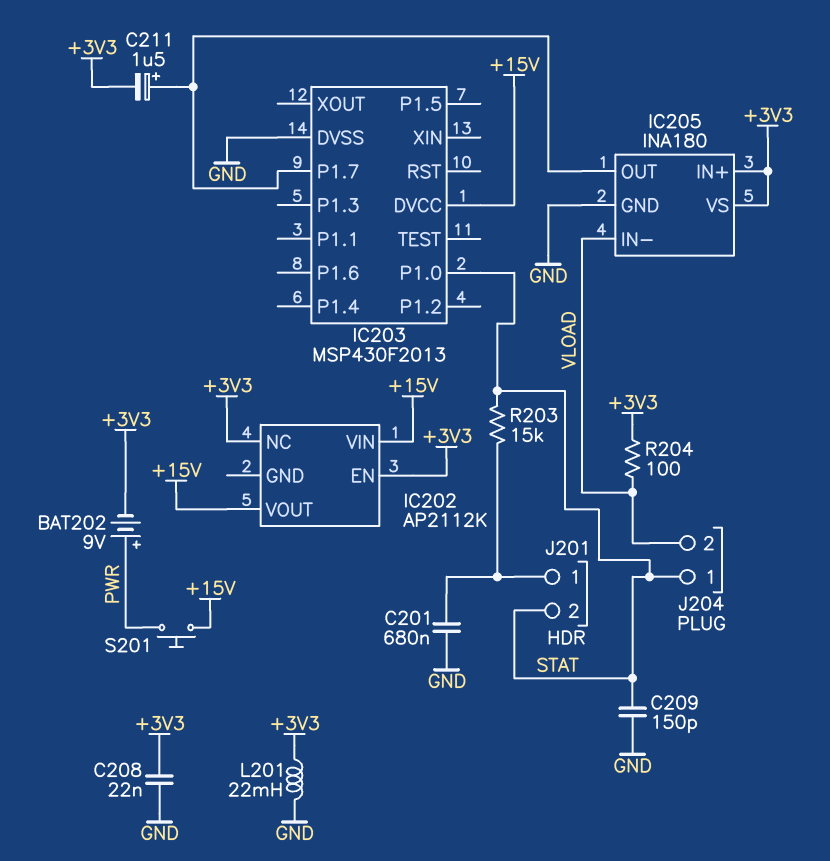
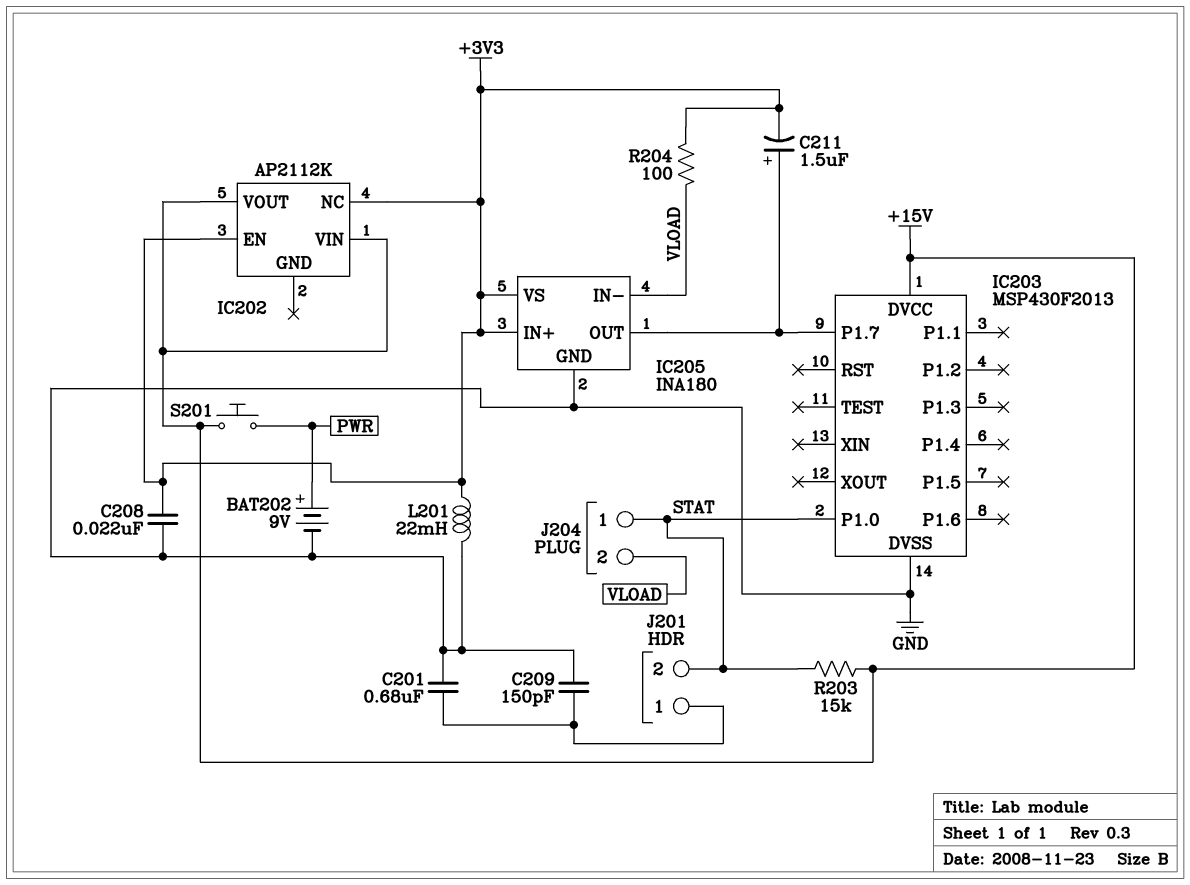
BAT202: 9V (plus PWR, minus +3V3) -> 9V (plus PWR, minus GND)
C209: 150pF (GND, STAT) -> 150pF (GND, J201/1)
R203: 15k (J201/1, STAT) -> 15k (+15V, STAT)

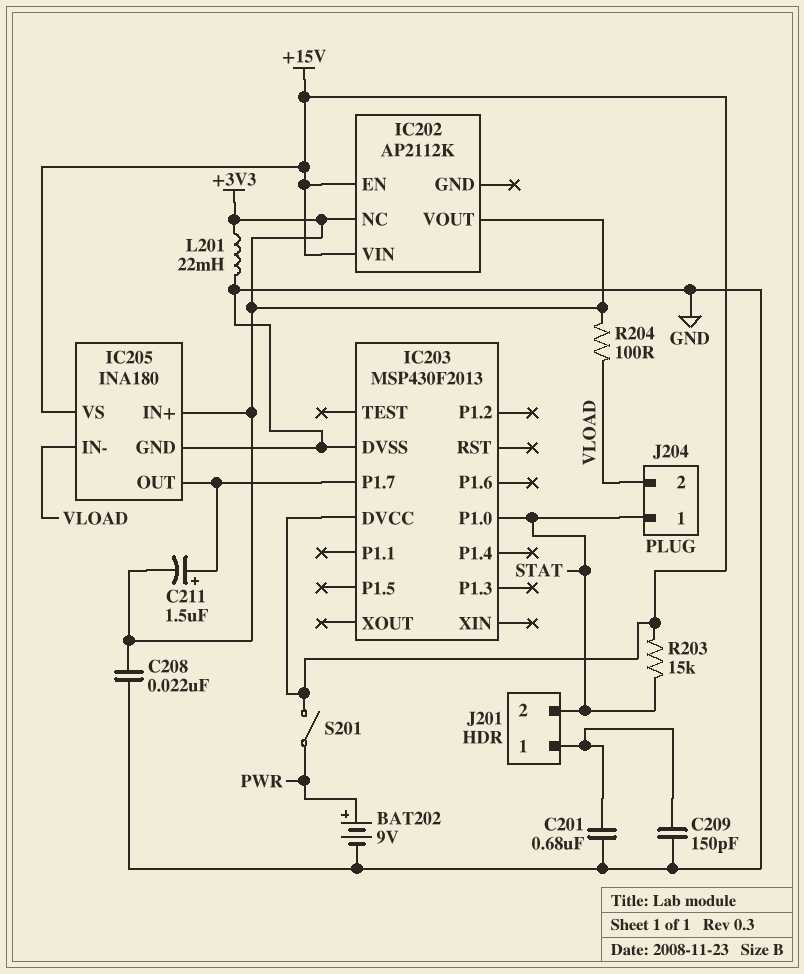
IC202 pin EN: +3V3 -> +15V
IC202 pin VOUT: +15V -> +3V3
IC205 pin VS: +3V3 -> +15V
S201: button (+15V, PWR) -> switch (+15V, PWR)

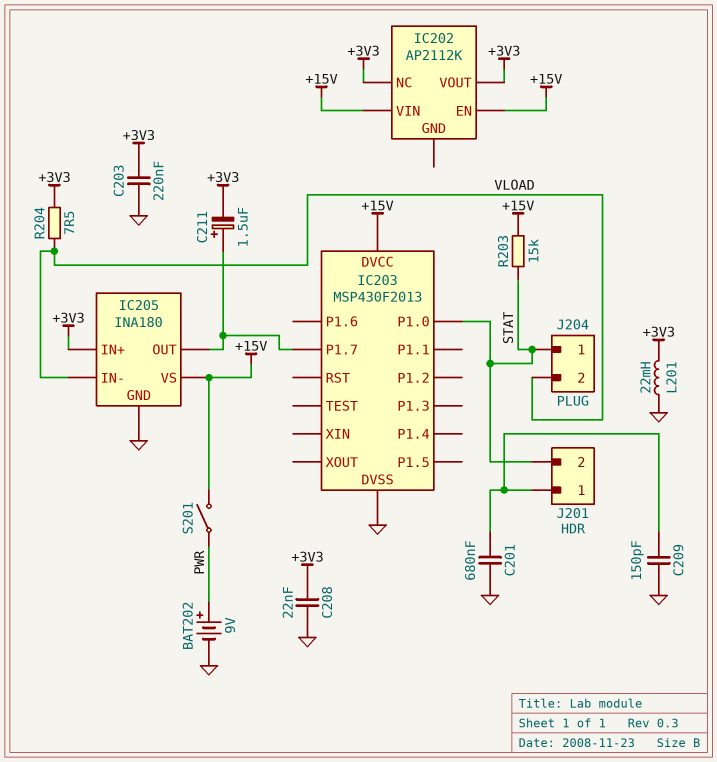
C203: none -> 220nF (+3V3, GND)
R204: 100 (+3V3, VLOAD) -> 7.5 (+3V3, VLOAD)

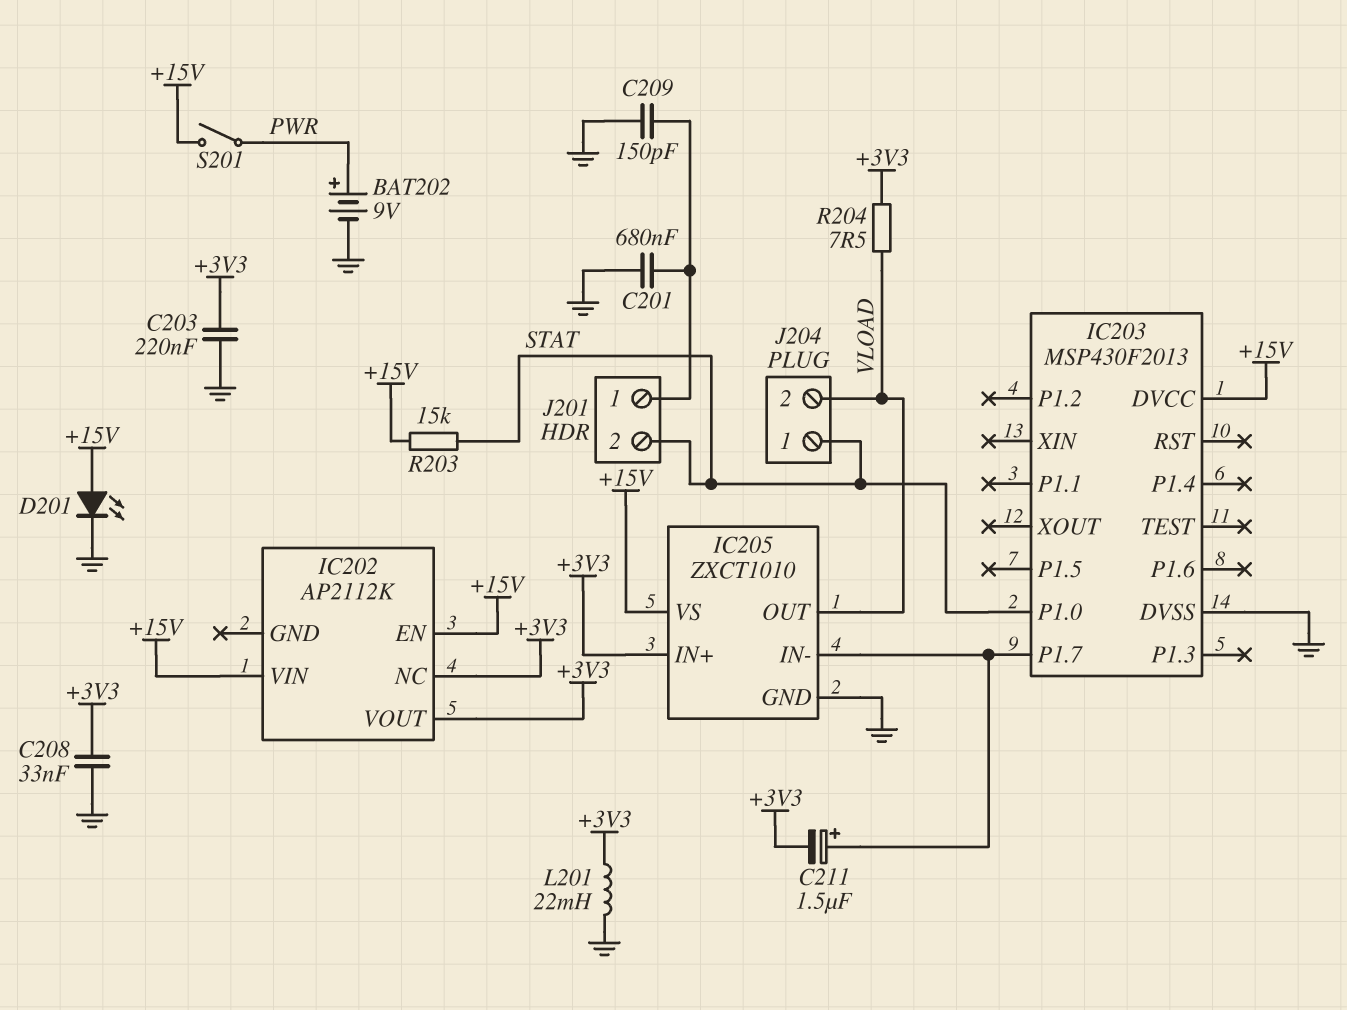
C208: 22nF (+3V3, GND) -> 33nF (+3V3, GND)
D201: none -> LED (A +15V, K GND)
IC205: INA180 -> ZXCT1010
IC205 pin IN-: VLOAD -> IC203/P1.7
IC205 pin OUT: IC203/P1.7 -> VLOAD

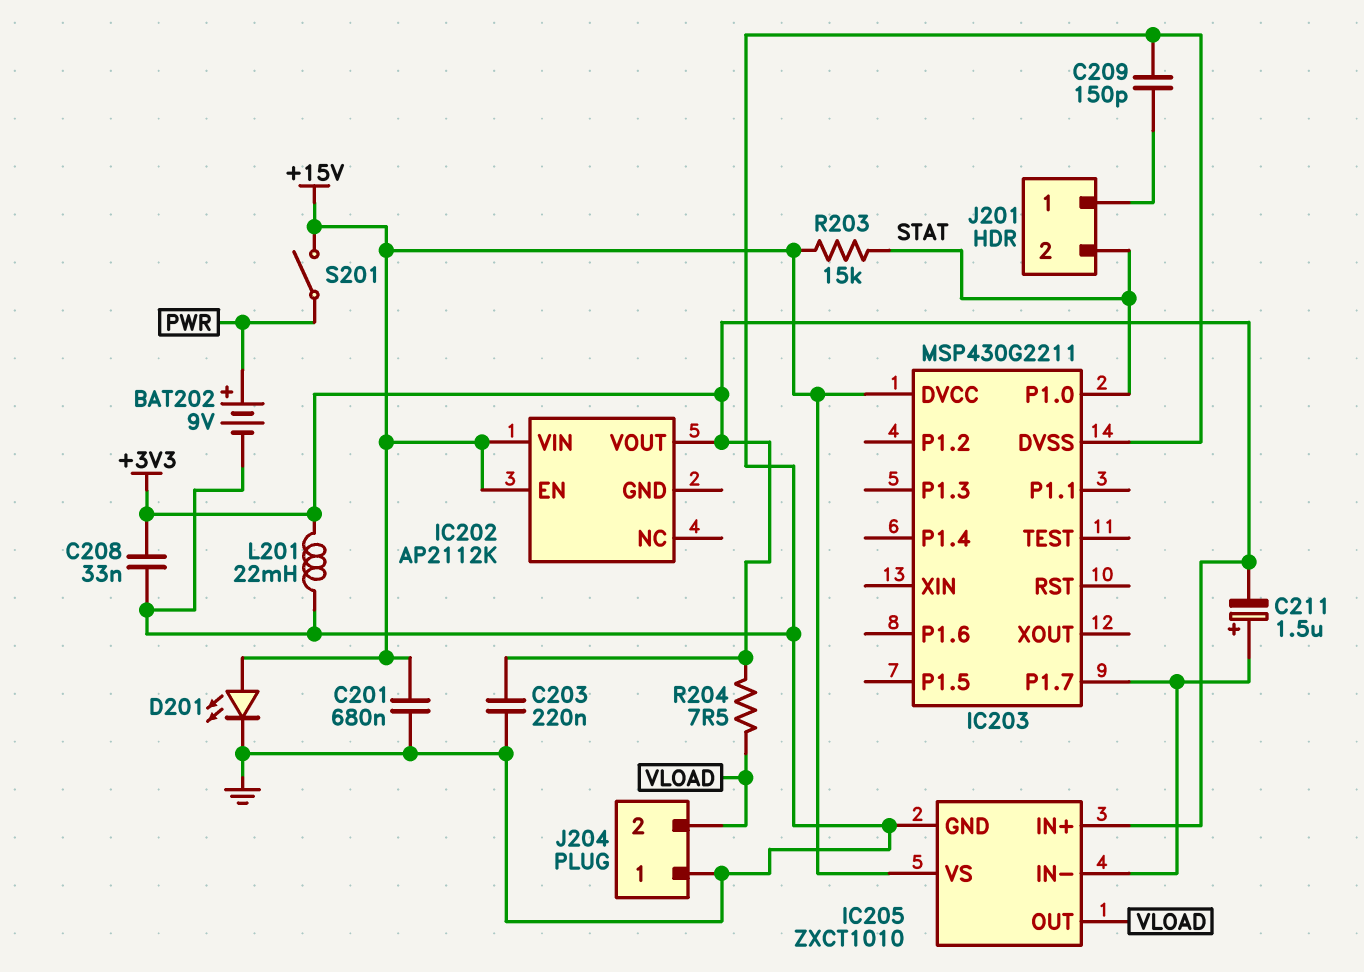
C201: 680nF (GND, J201/1) -> 680nF (+15V, GND)
IC202 pin NC: +3V3 -> none
IC203: MSP430F2013 -> MSP430G2211
J204 pin 1: STAT -> GND

